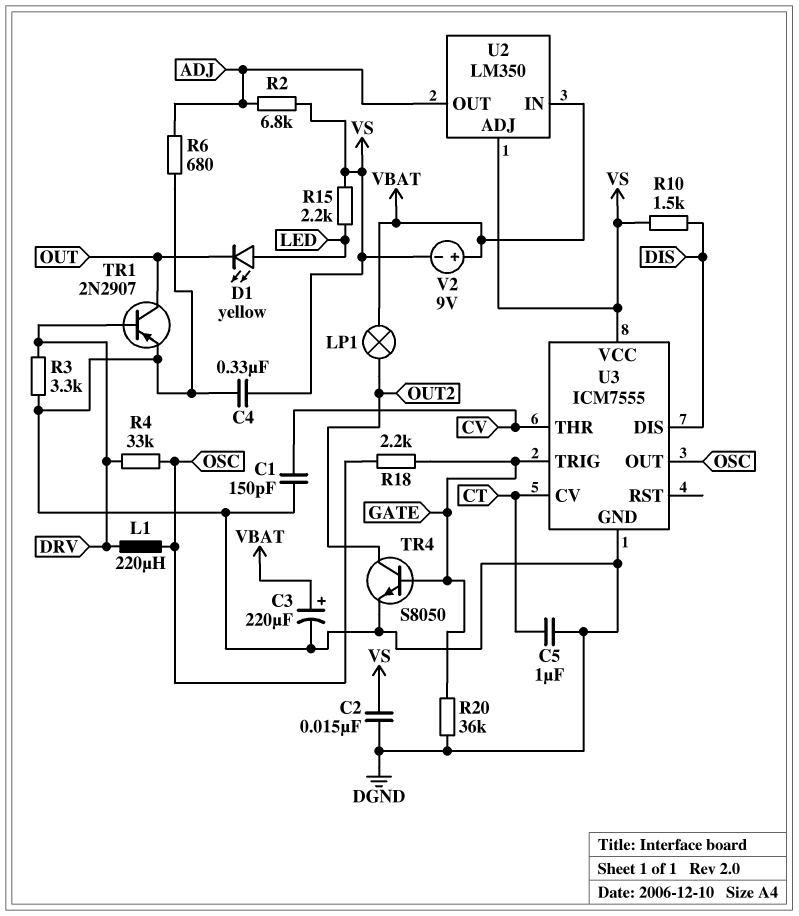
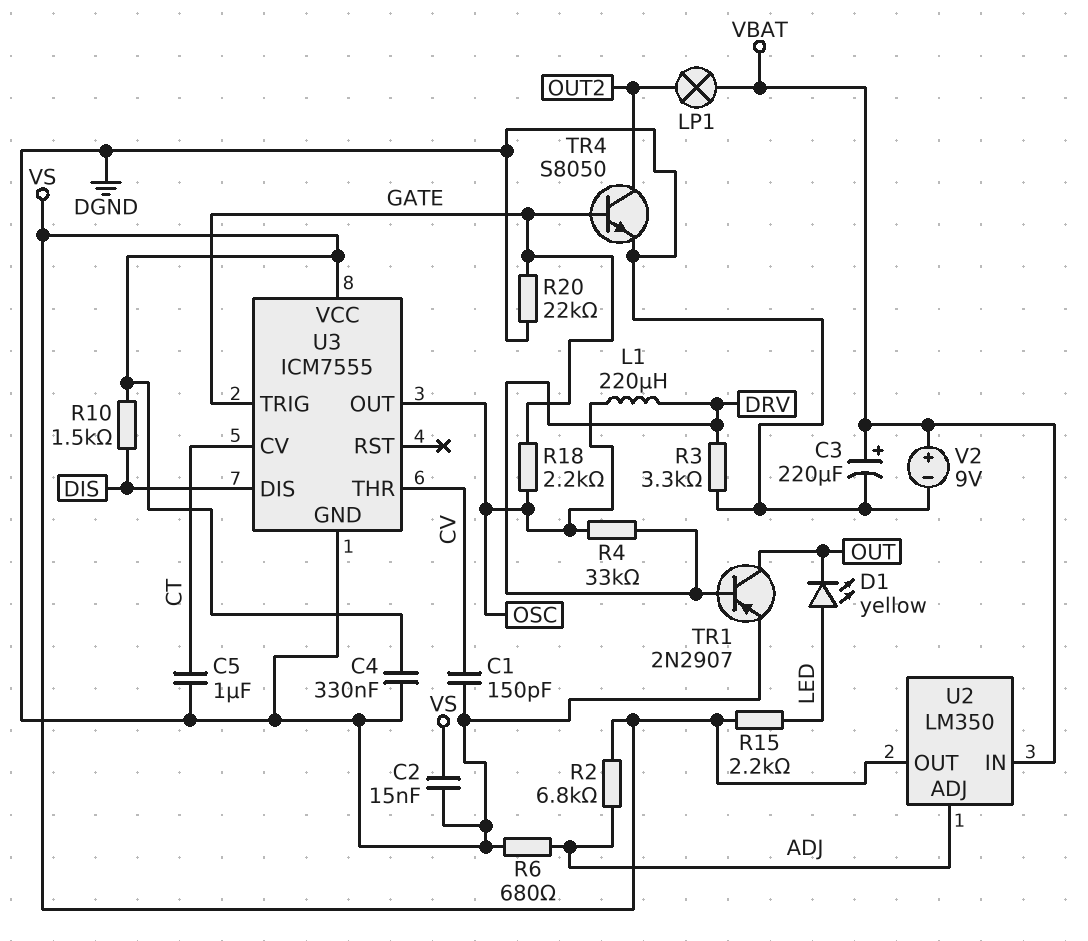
R20: 36k (DGND, GATE) -> 22k (DGND, GATE)
U2 pin ADJ: VS -> ADJ
U2 pin OUT: ADJ -> VS
V2: 9V (plus VBAT, minus VS) -> 9V (plus VBAT, minus DGND)

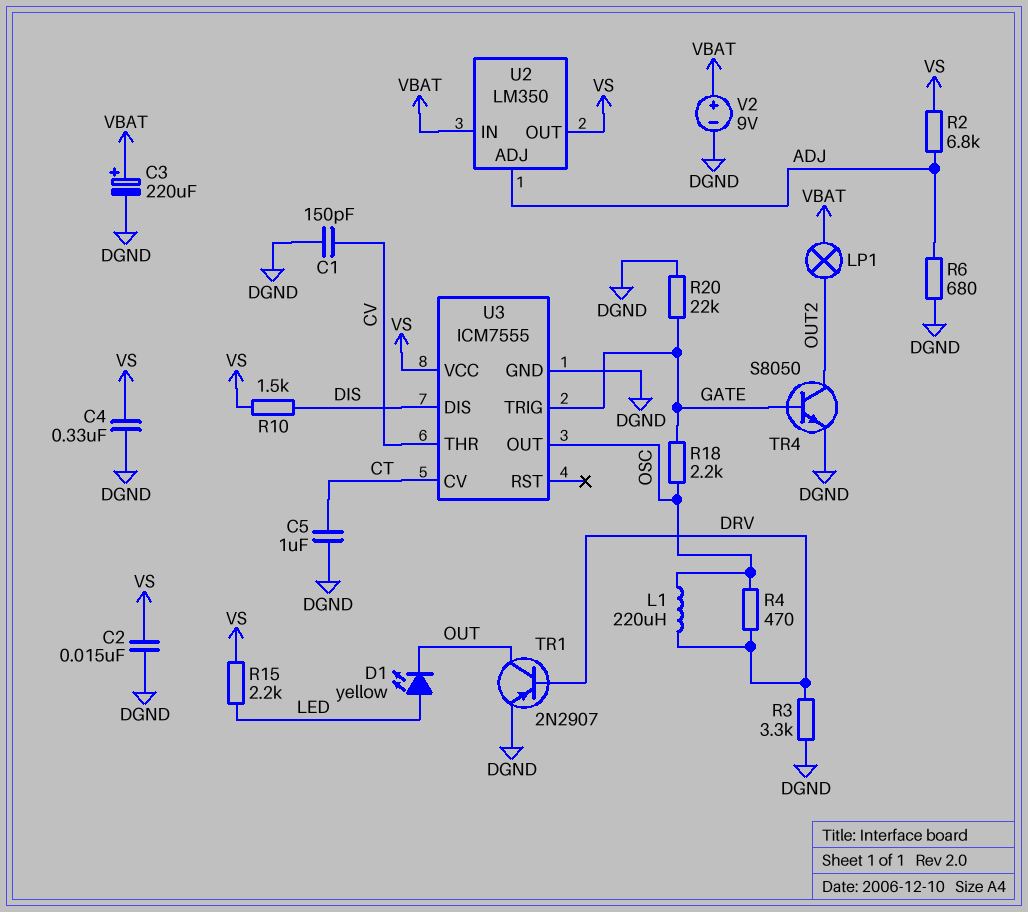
R4: 33k (DRV, OSC) -> 470 (DRV, OSC)

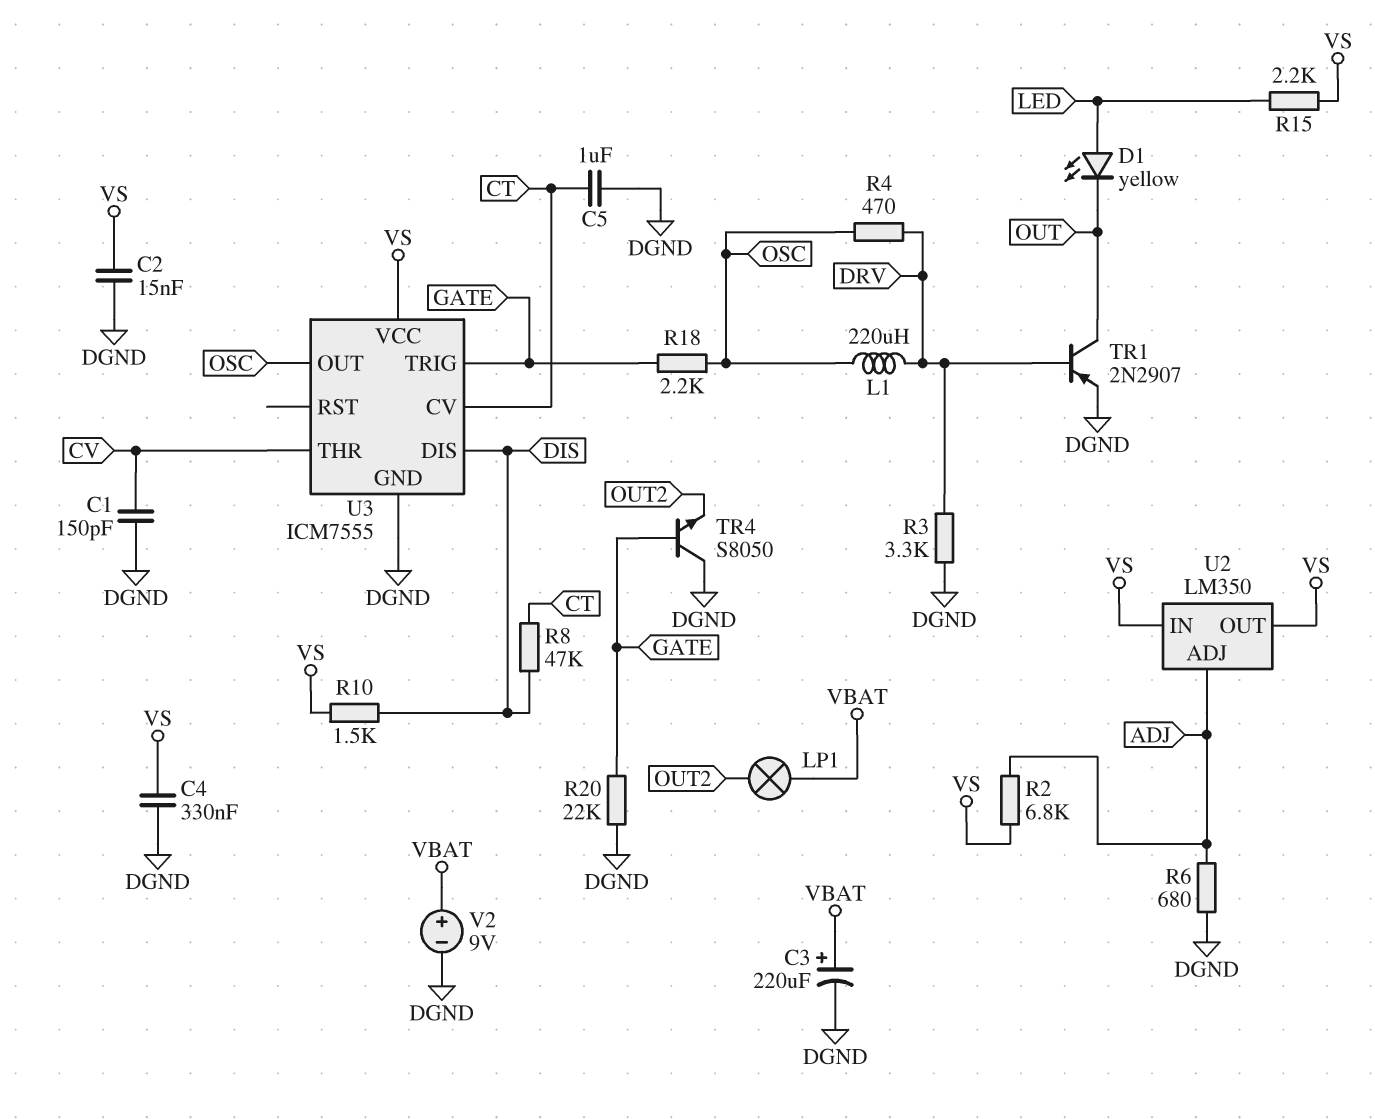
R8: none -> 47k (CT, DIS)
TR4: NPN S8050 (B GATE, C OUT2, E DGND) -> NPN S8050 (B GATE, C DGND, E OUT2)
U2 pin IN: VBAT -> VS

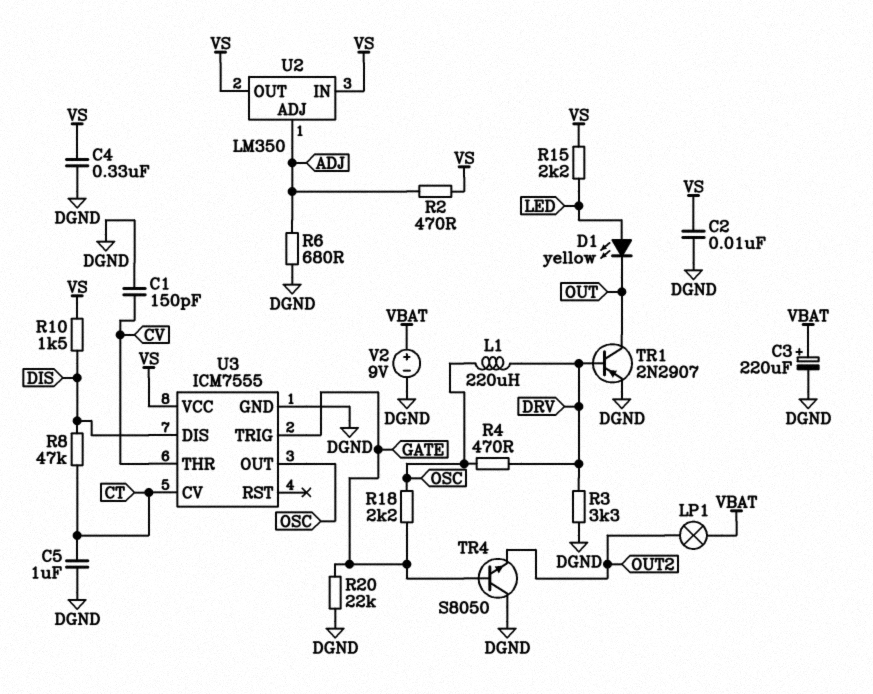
C2: 15nF (DGND, VS) -> 10nF (DGND, VS)
R2: 6.8k (ADJ, VS) -> 470 (ADJ, VS)

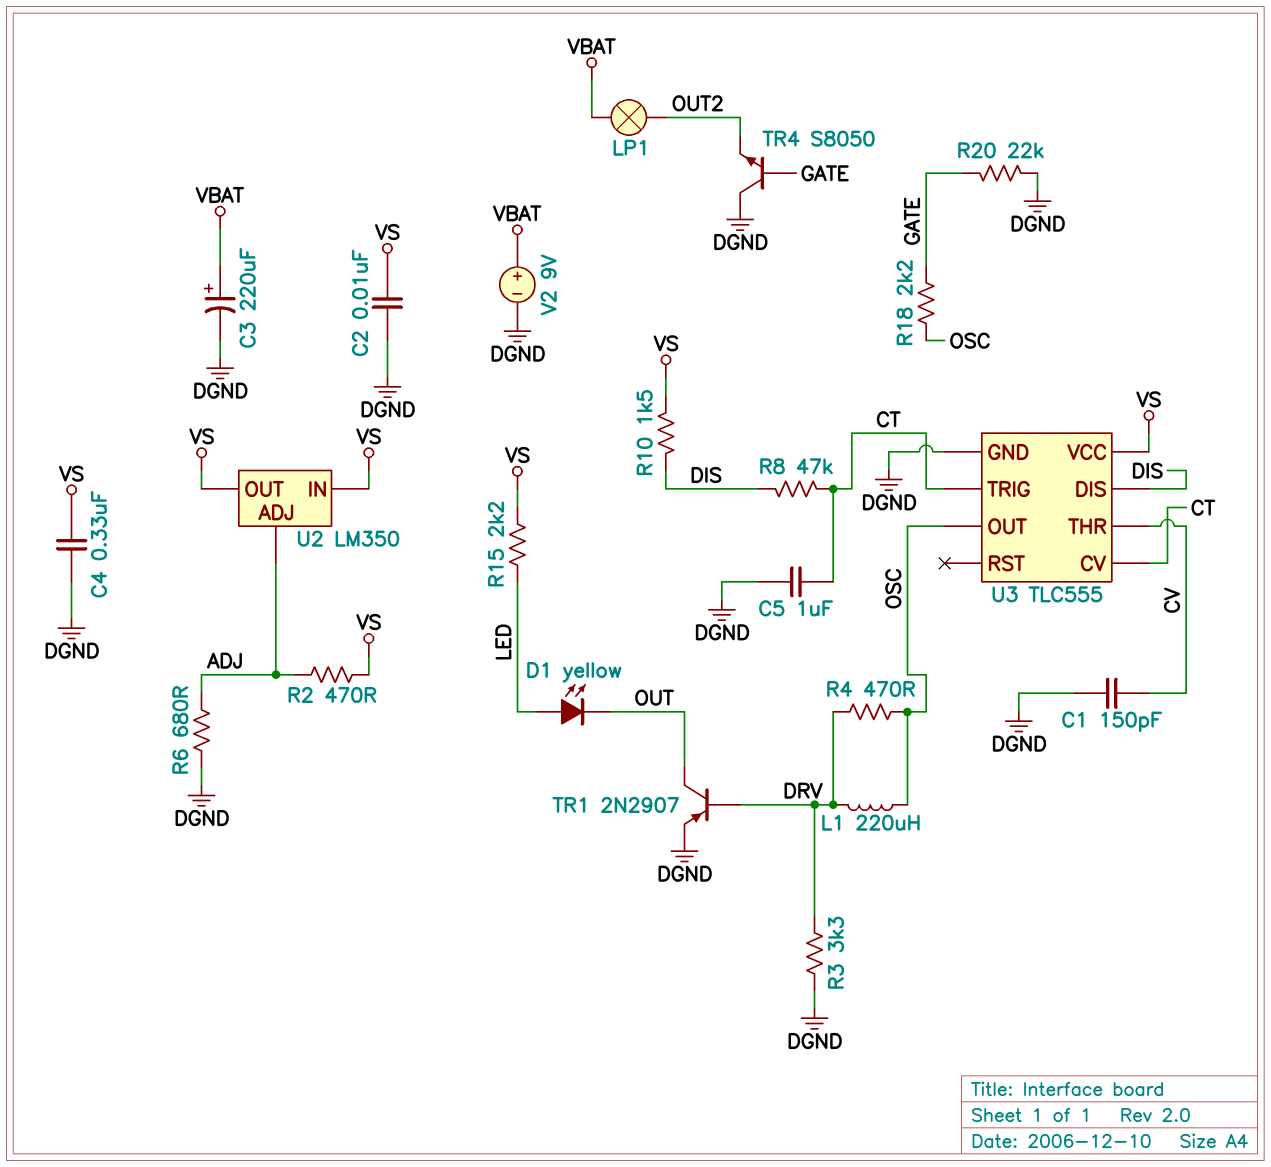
U3: ICM7555 -> TLC555
U3 pin TRIG: GATE -> CT

